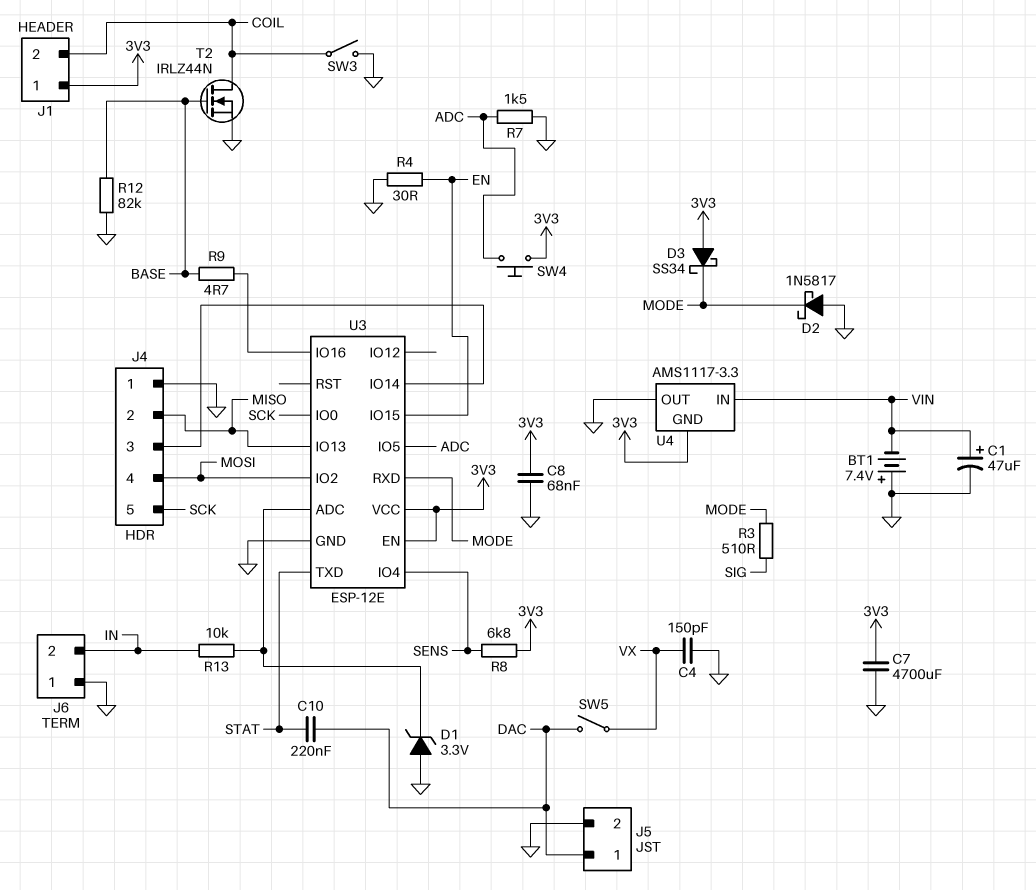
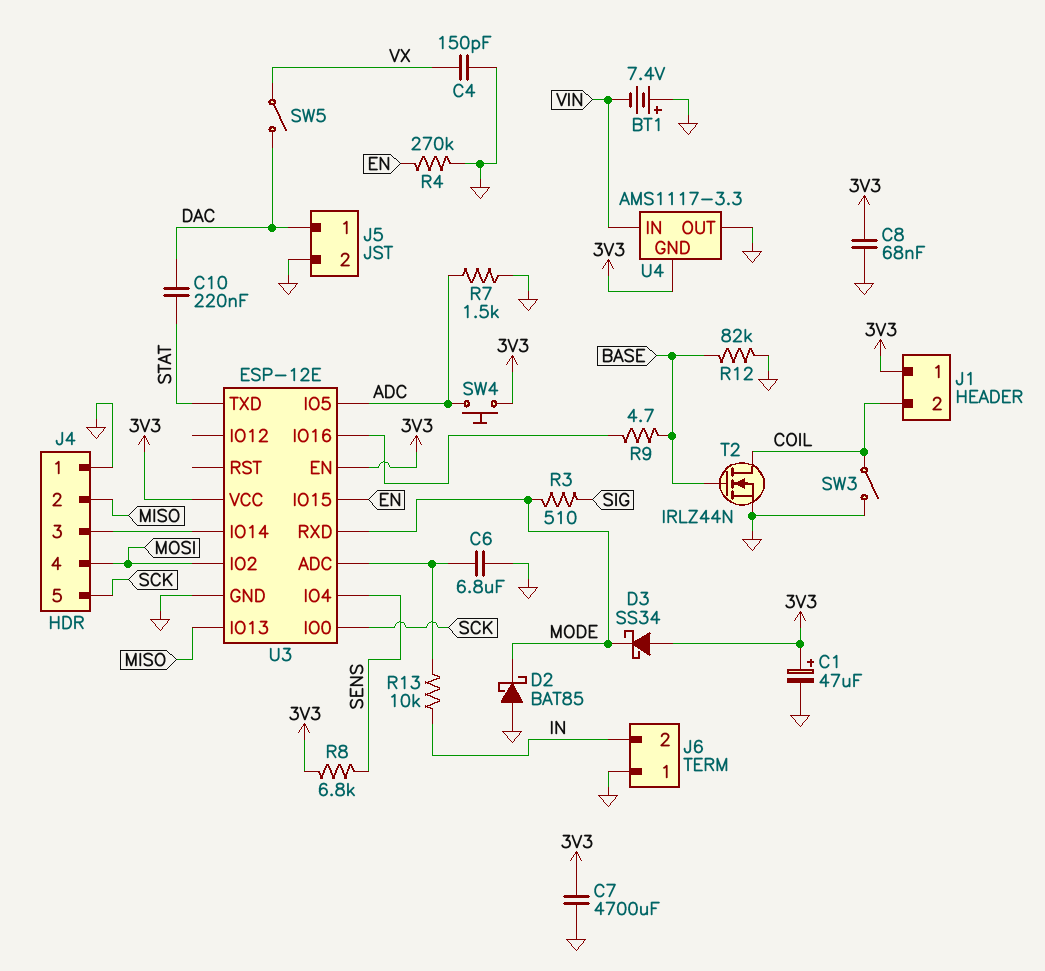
C1: 47uF (plus VIN, minus GND) -> 47uF (plus 3V3, minus GND)
C6: none -> 6.8uF (GND, U3/ADC)
D1: zener 3.3V (A GND, K U3/ADC) -> none
D2: schottky 1N5817 (A GND, K MODE) -> schottky BAT85 (A GND, K MODE)
R4: 30 (EN, GND) -> 270k (EN, GND)

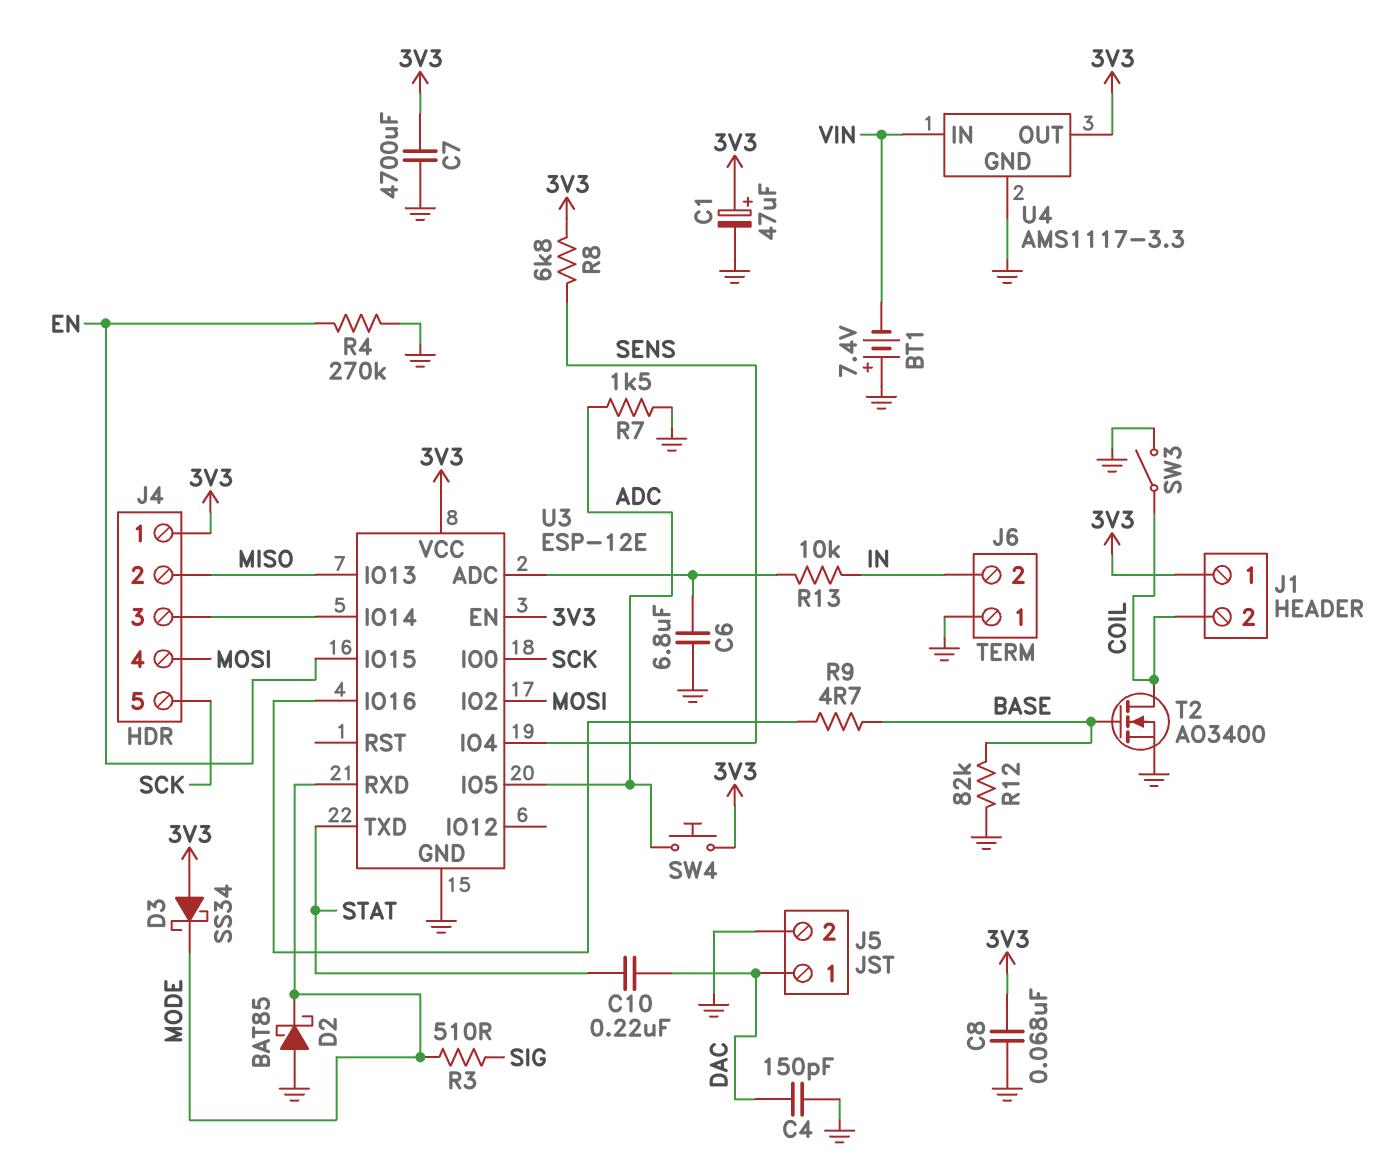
C4: 150pF (GND, VX) -> 150pF (DAC, GND)
J4 pin 1: GND -> 3V3
SW5: switch (DAC, VX) -> none
T2: NMOS IRLZ44N (G BASE, D COIL, S GND) -> NMOS AO3400 (G BASE, D COIL, S GND)
U4 pin GND: 3V3 -> GND
U4 pin OUT: GND -> 3V3

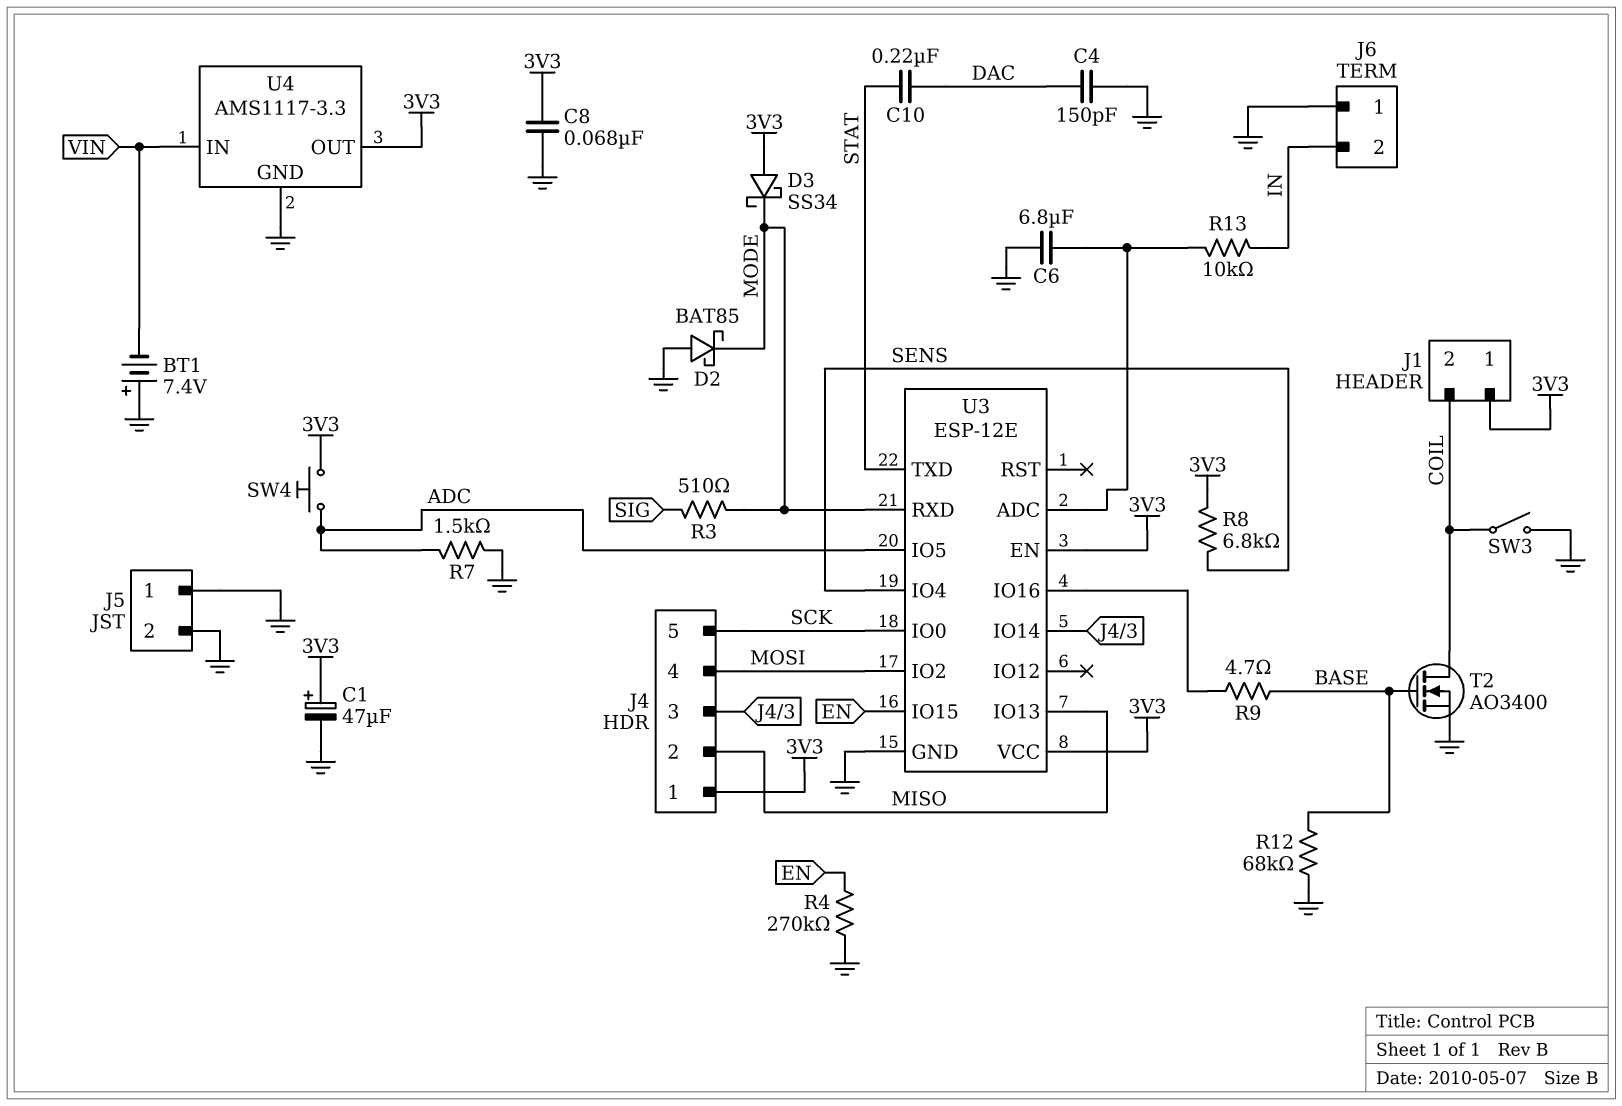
C7: 4700uF (3V3, GND) -> none
J5 pin 1: DAC -> GND
R12: 82k (BASE, GND) -> 68k (BASE, GND)

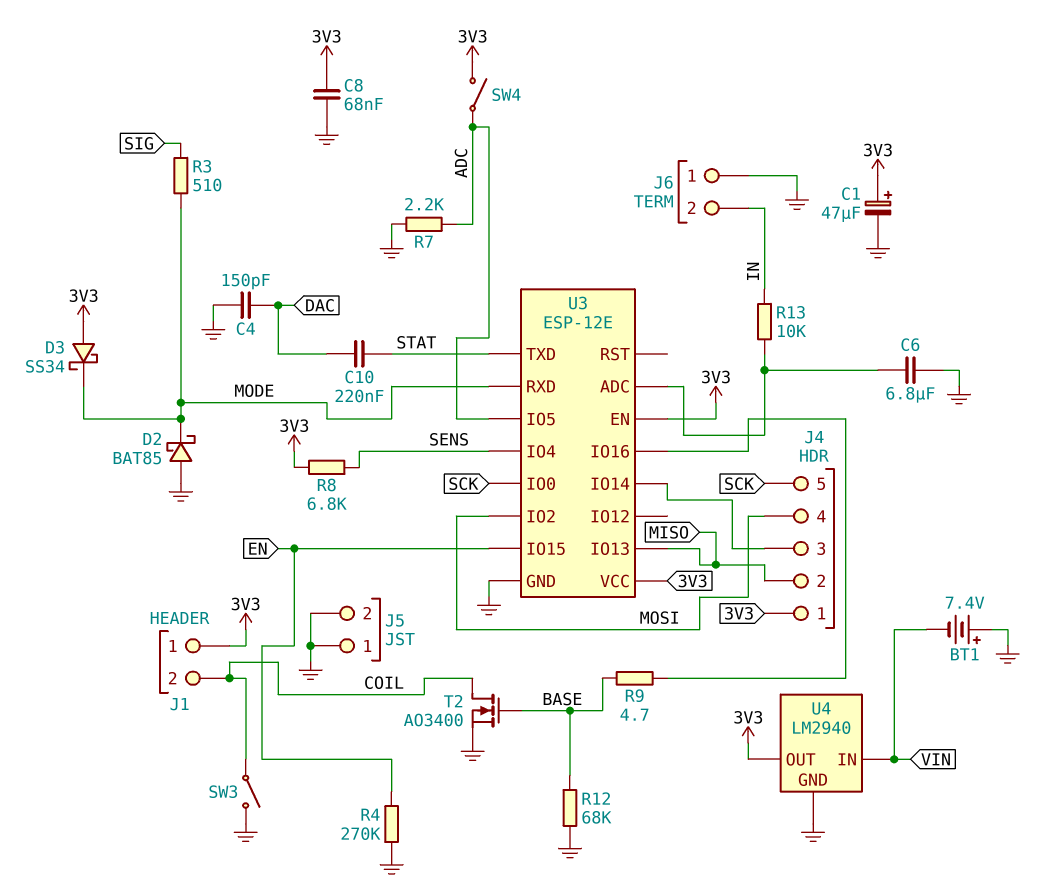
R7: 1.5k (ADC, GND) -> 2.2k (ADC, GND)
SW4: button (3V3, ADC) -> switch (3V3, ADC)
U4: AMS1117-3.3 -> LM2940

